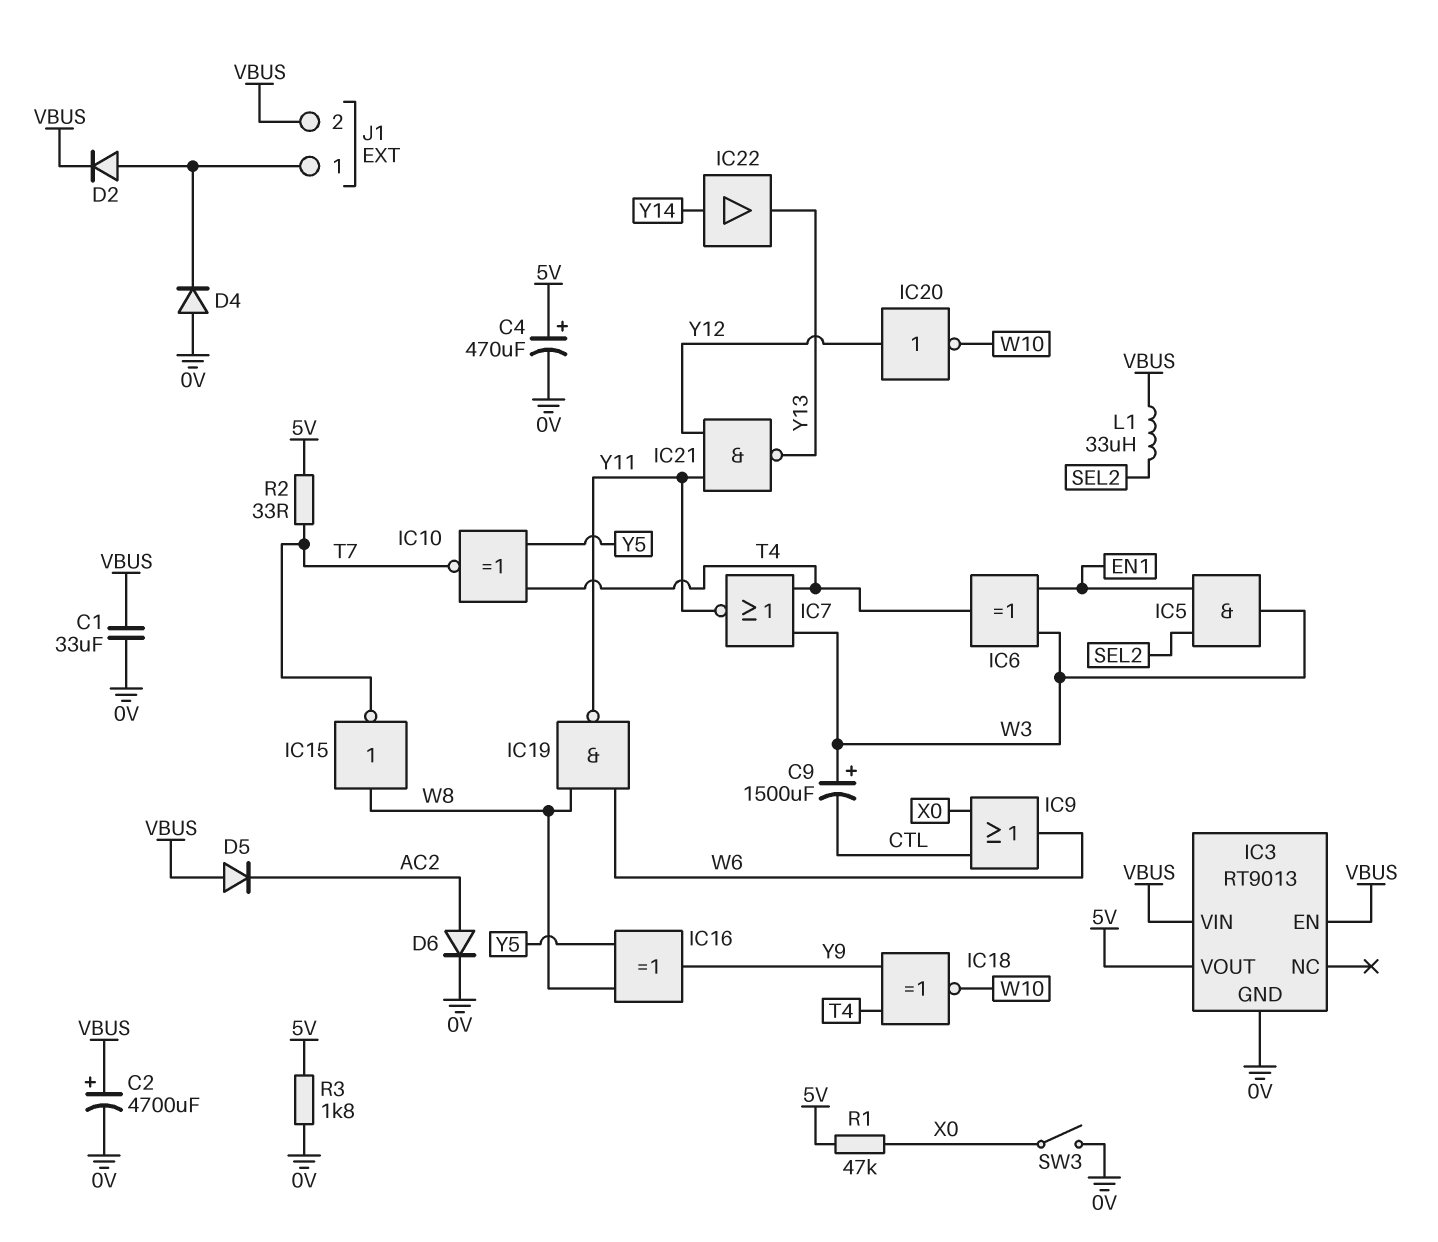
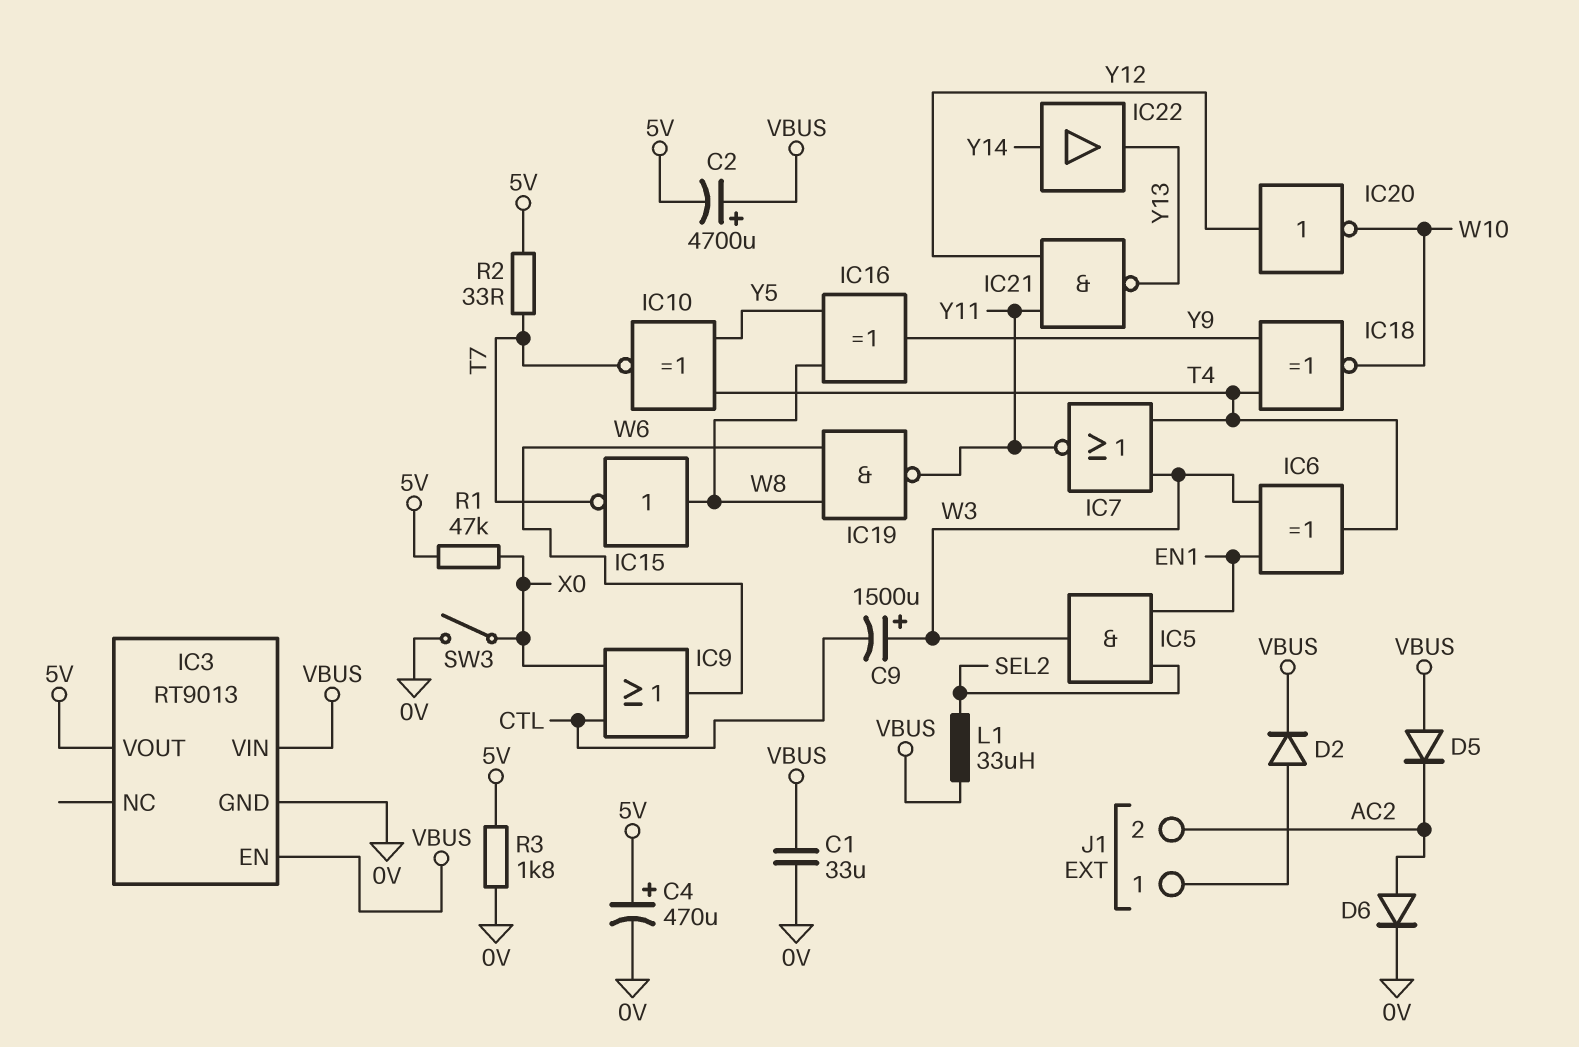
C2: 4700uF (plus VBUS, minus 0V) -> 4700uF (plus VBUS, minus 5V)
D4: diode (A 0V, K J1/1) -> none
J1 pin 2: VBUS -> AC2

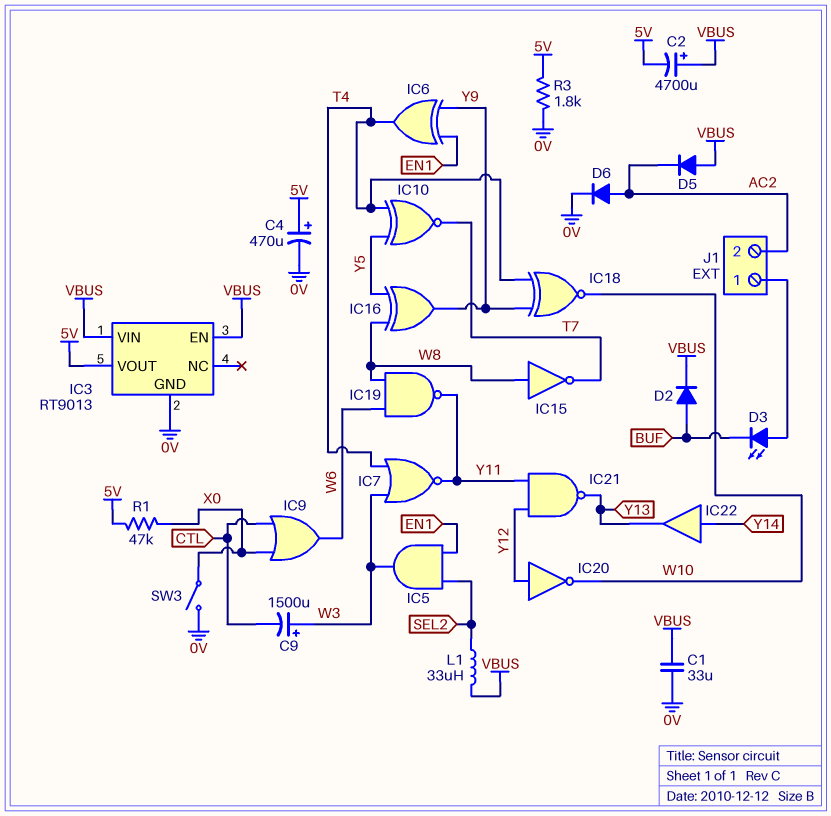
D2: diode (A J1/1, K VBUS) -> diode (A BUF, K VBUS)
D3: none -> LED (A J1/1, K BUF)
IC6: XOR (in EN1, in W3, out T4) -> XOR (in EN1, in Y9, out T4)
R2: 33 (5V, T7) -> none

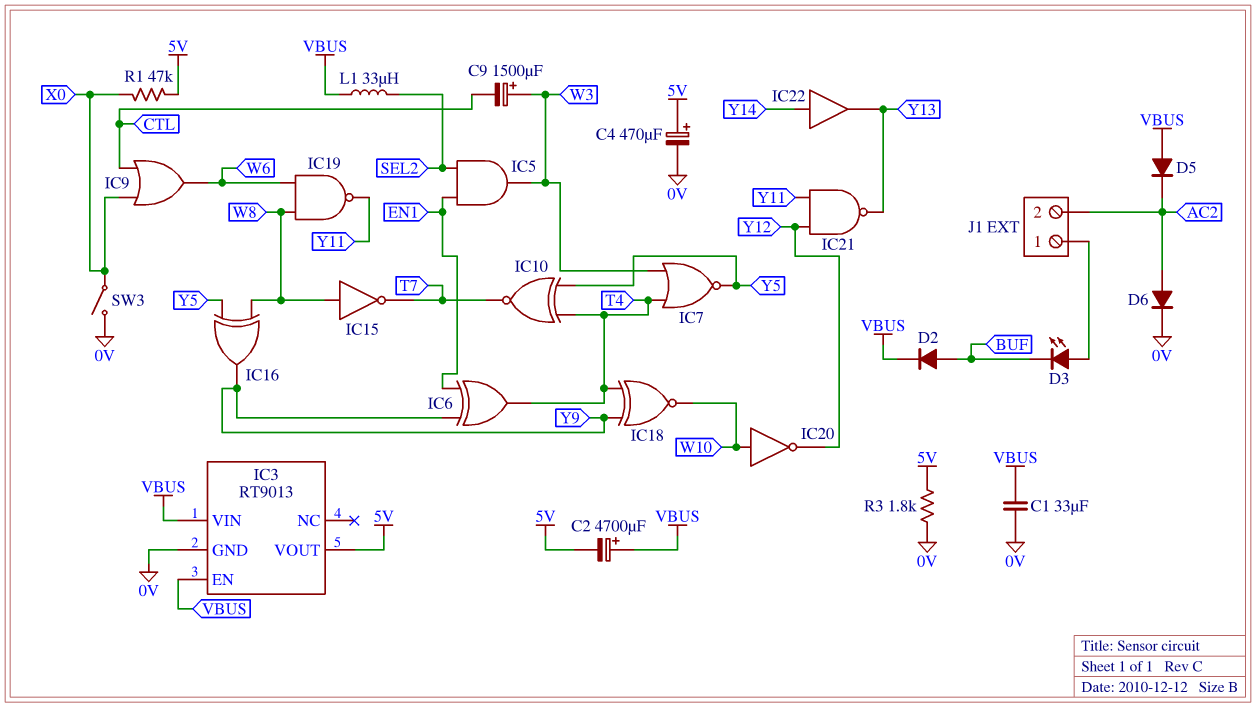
IC7: NOR (in T4, in W3, out Y11) -> NOR (in T4, in W3, out Y5)
IC20: NOT (in Y12, out W10) -> NOT (in W10, out Y12)

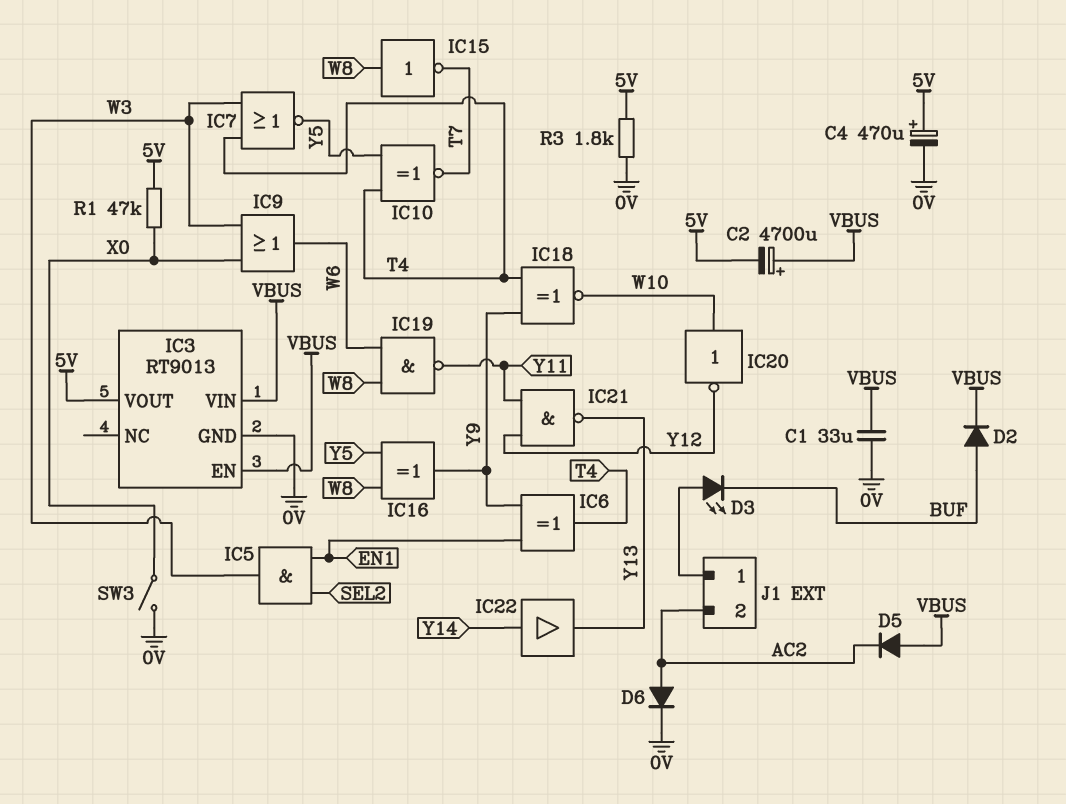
C9: 1500uF (plus W3, minus CTL) -> none
IC9: OR (in CTL, in X0, out W6) -> OR (in W3, in X0, out W6)
L1: 33uH (SEL2, VBUS) -> none

